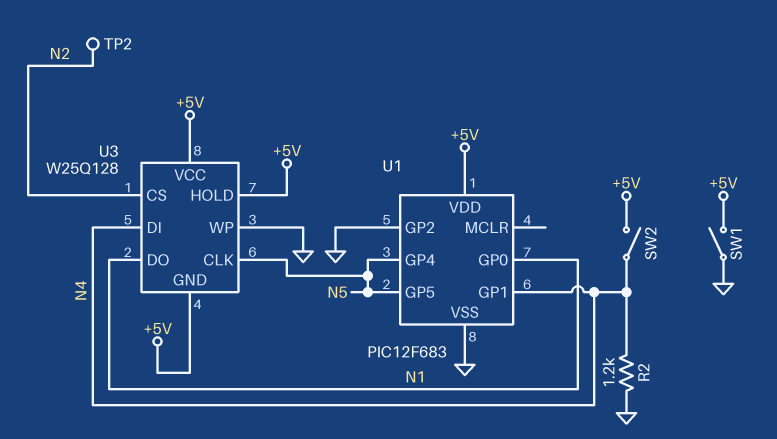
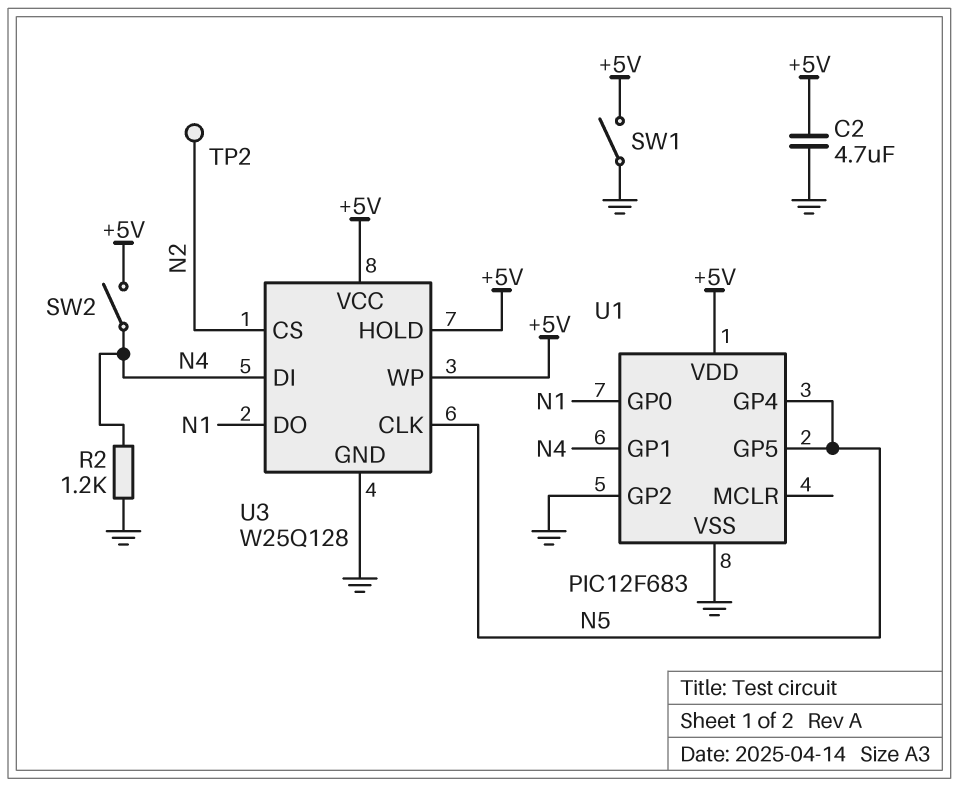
C2: none -> 4.7uF (+5V, GND)
U3 pin GND: +5V -> GND
U3 pin WP: GND -> +5V

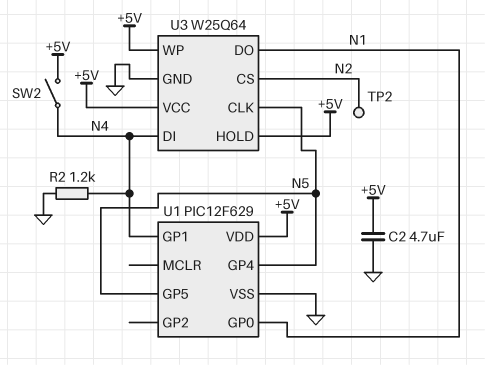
SW1: switch (+5V, GND) -> none
U1: PIC12F683 -> PIC12F629
U1 pin GP2: GND -> none
U3: W25Q128 -> W25Q64

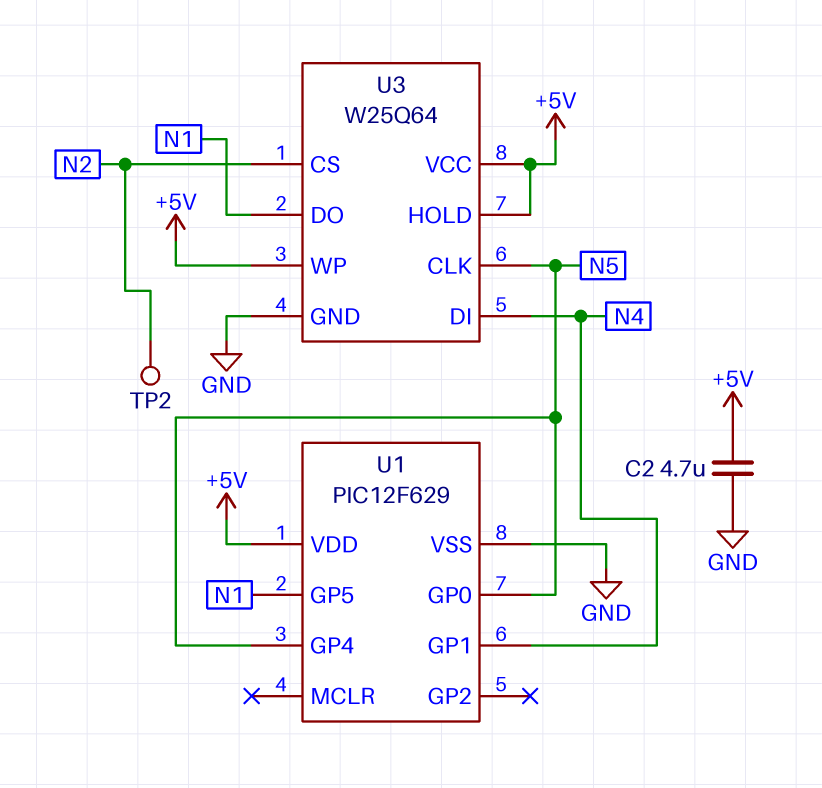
R2: 1.2k (GND, N4) -> none
SW2: switch (+5V, N4) -> none
U1 pin GP0: N1 -> N5
U1 pin GP5: N5 -> N1

